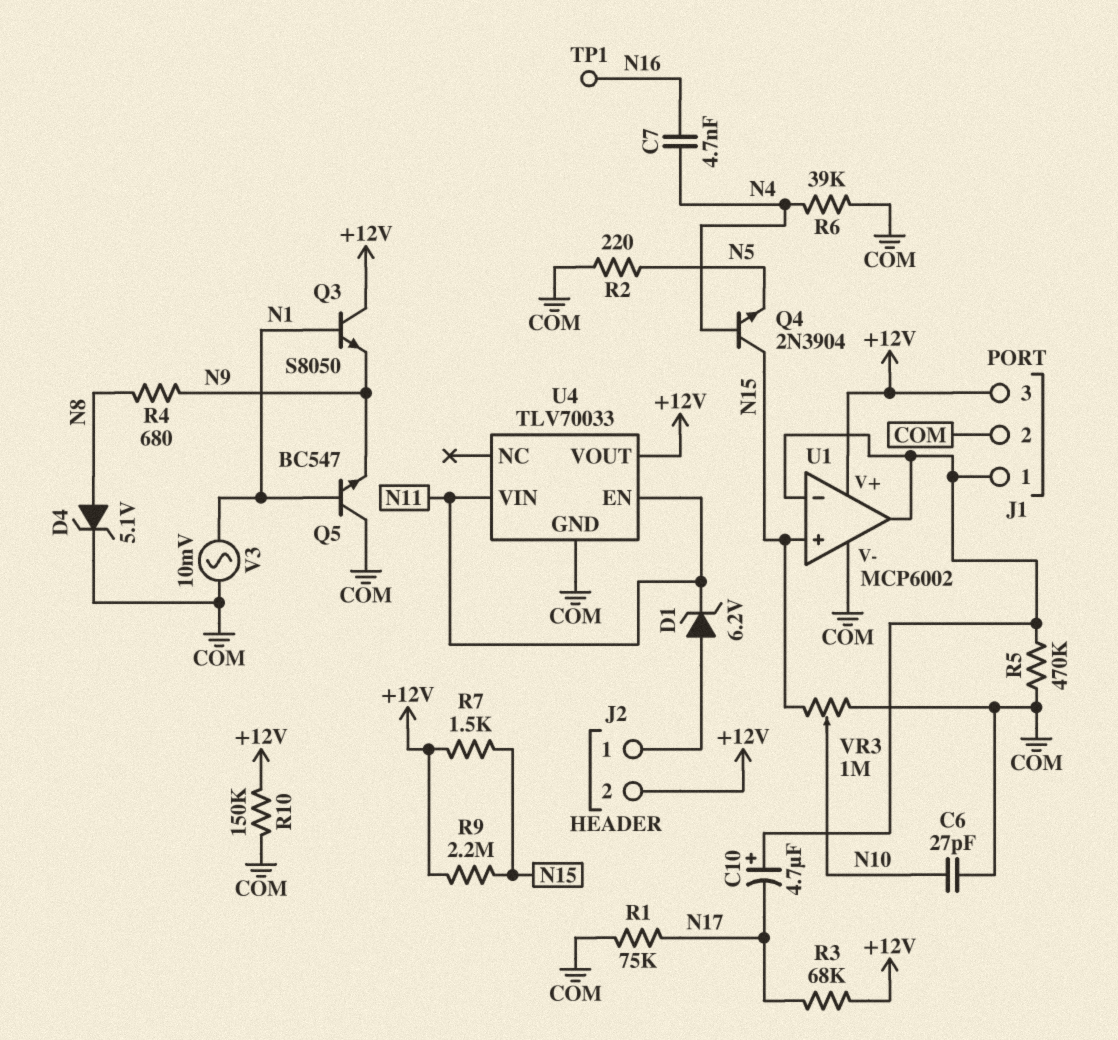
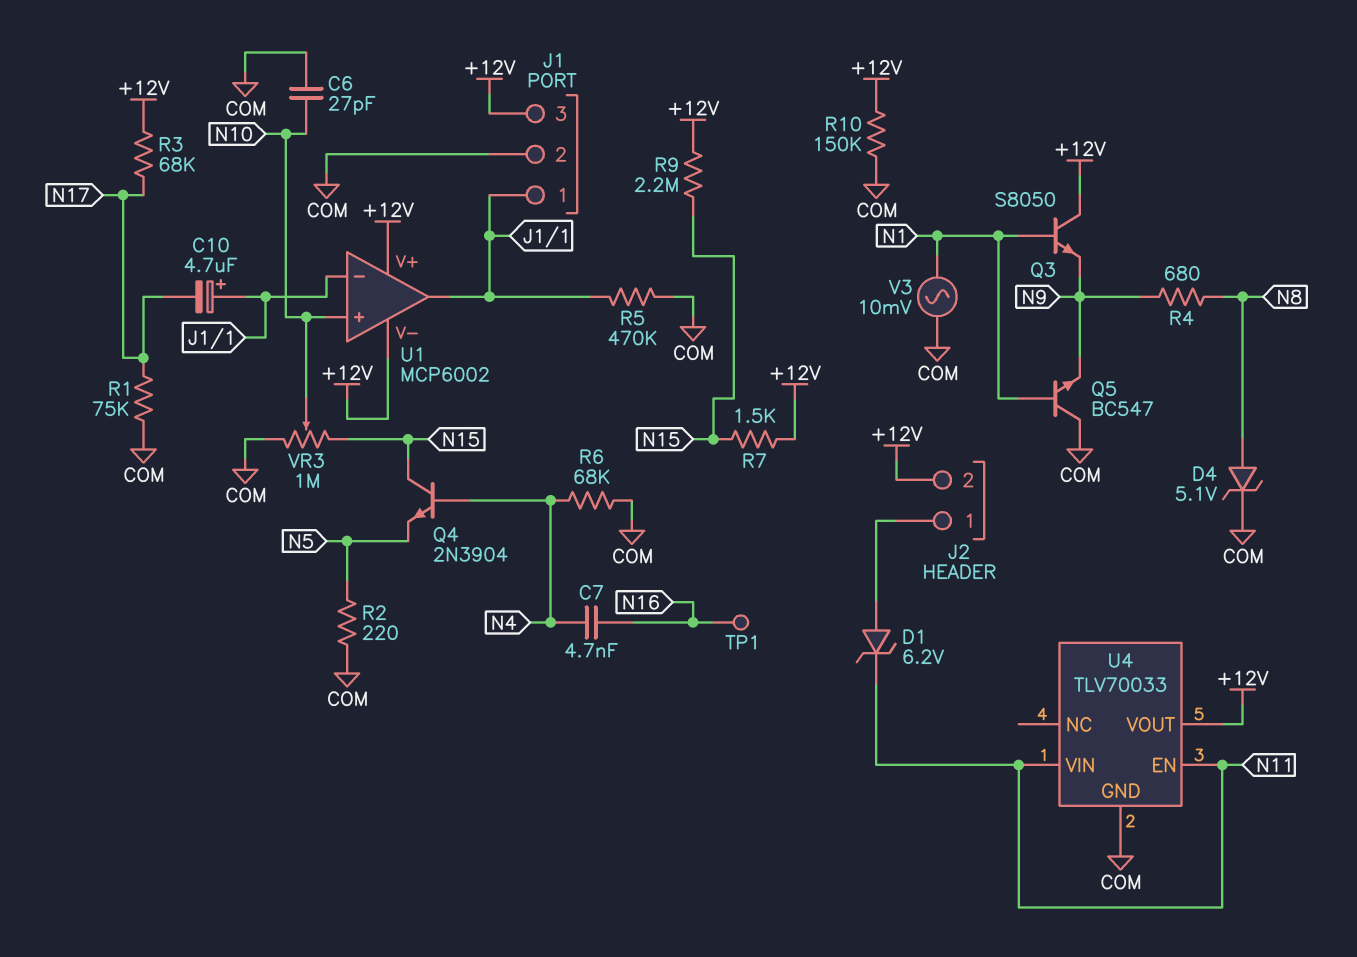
R6: 39k (COM, N4) -> 68k (COM, N4)
U1 pin V-: COM -> +12V
U1 pin in+: N15 -> N10

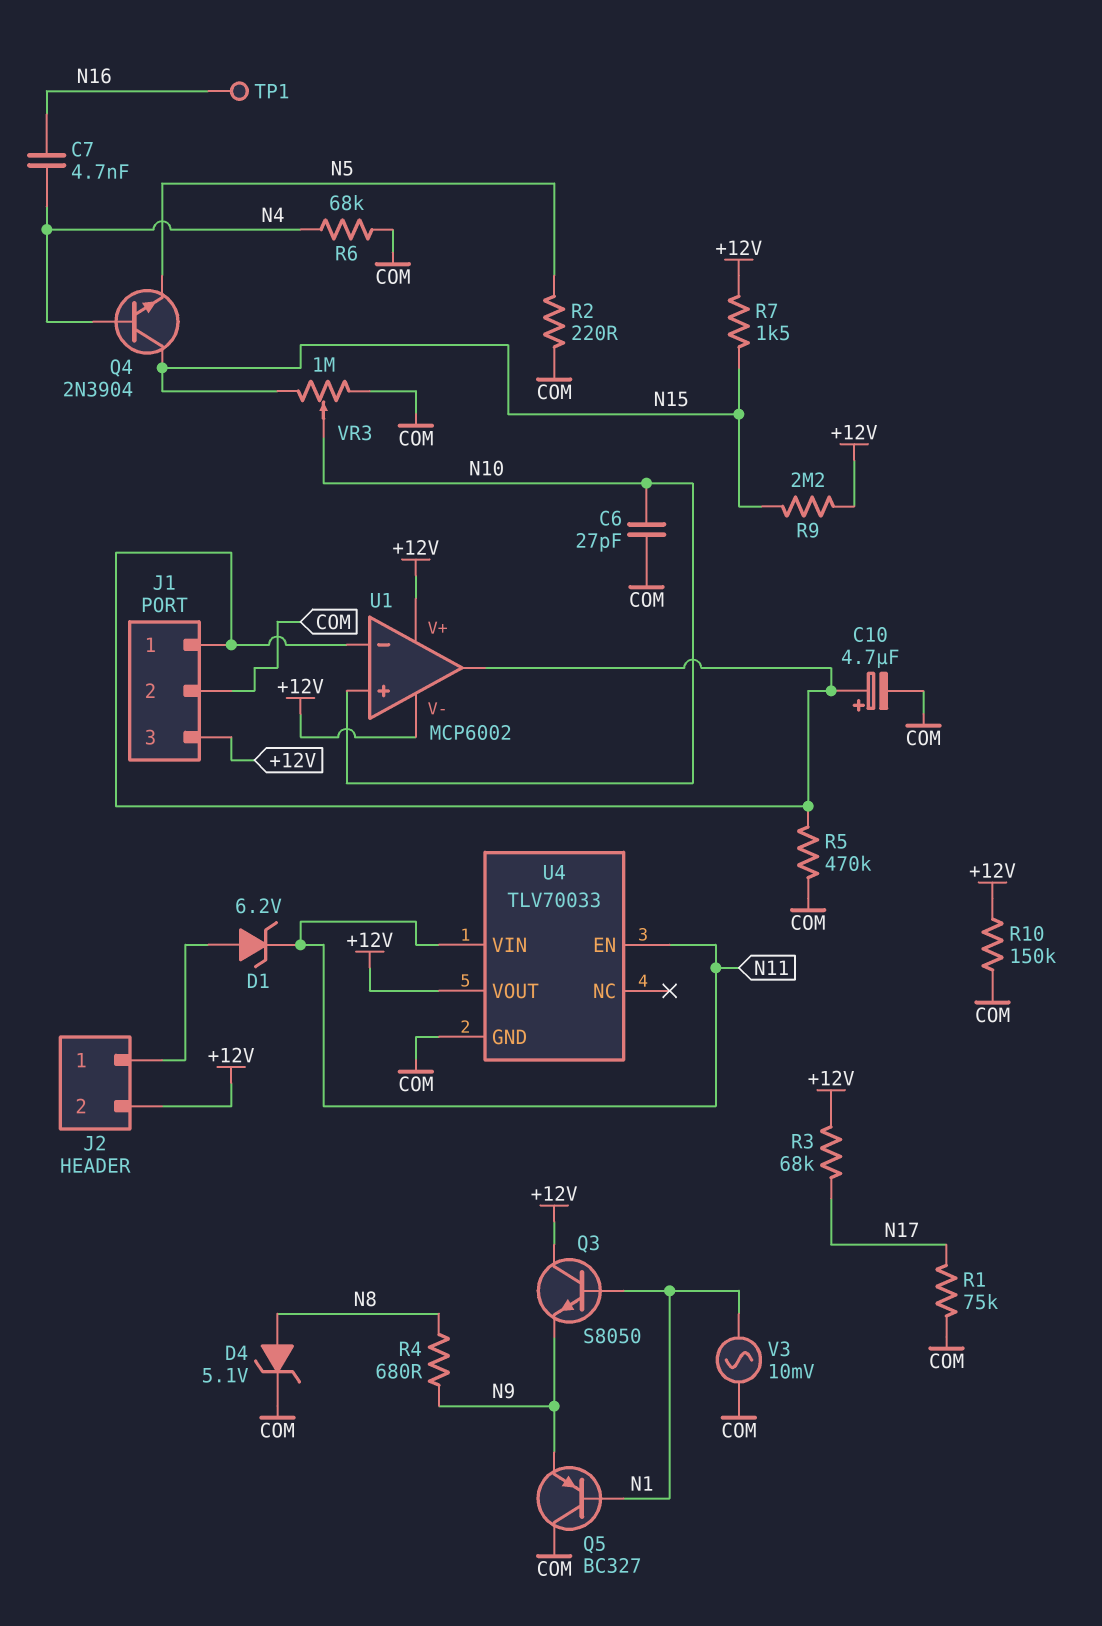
C10: 4.7uF (plus J1/1, minus N17) -> 4.7uF (plus J1/1, minus COM)
Q5: NPN BC547 (B N1, C COM, E N9) -> PNP BC327 (B N1, C COM, E N9)

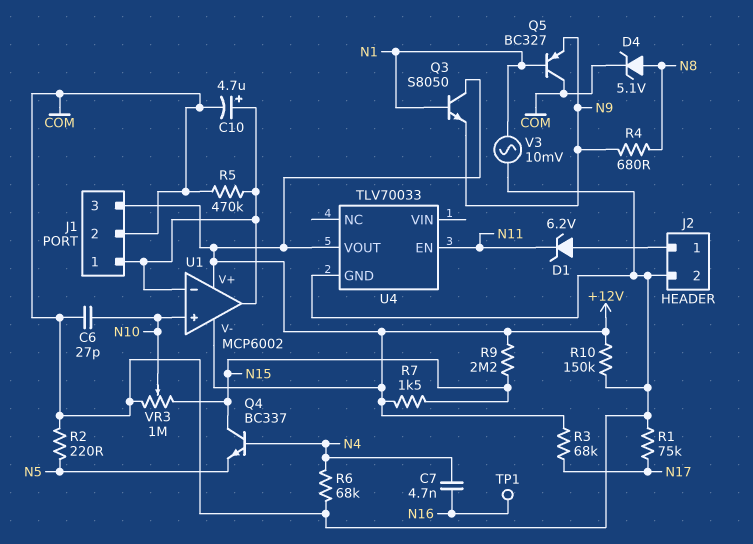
J2 pin 2: +12V -> COM
Q4: NPN 2N3904 (B N4, C N15, E N5) -> NPN BC337 (B N4, C N15, E N5)
U4 pin VIN: N11 -> none

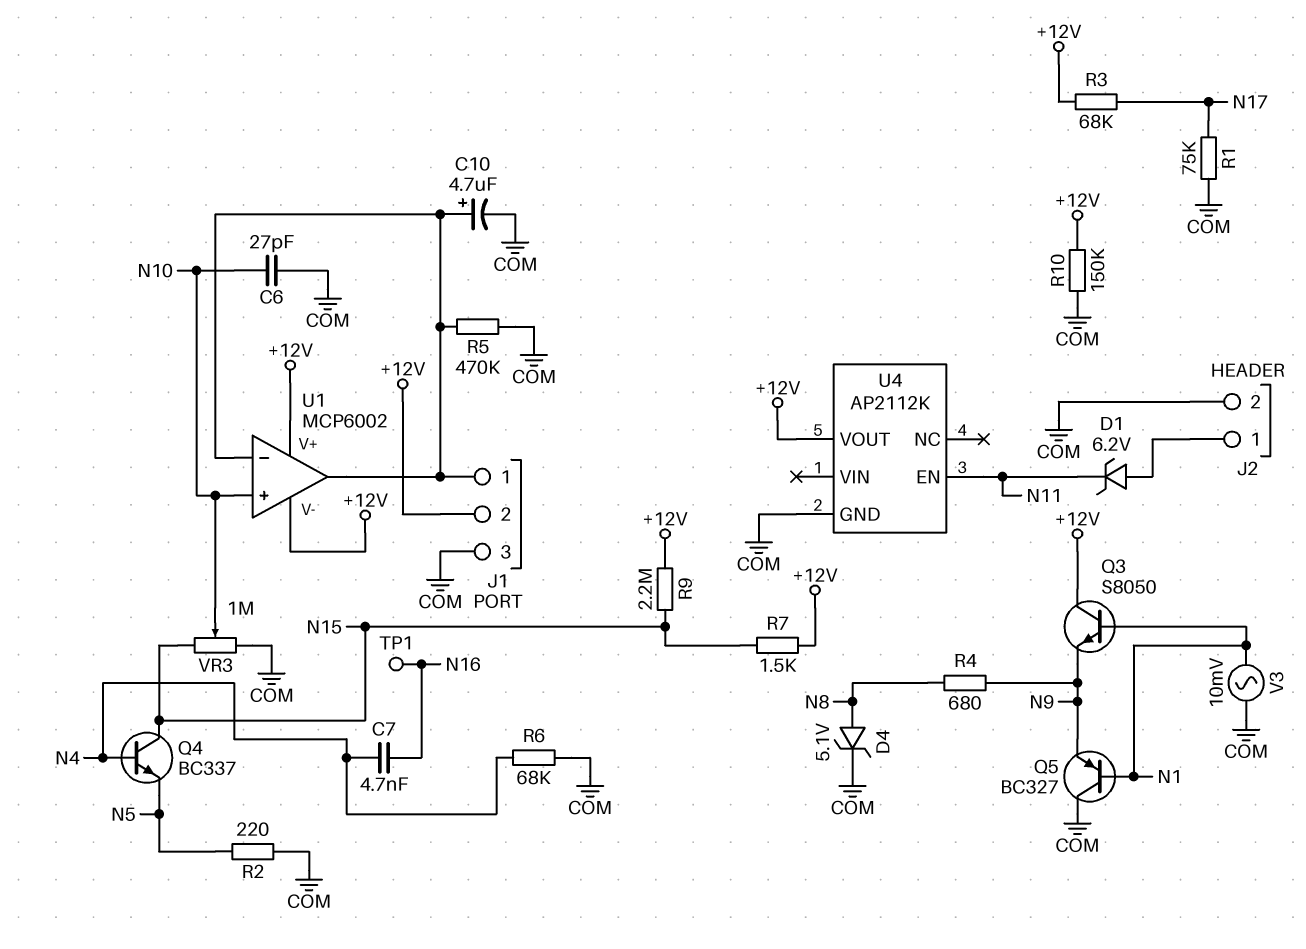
J1 pin 2: COM -> +12V
J1 pin 3: +12V -> COM
U4: TLV70033 -> AP2112K

